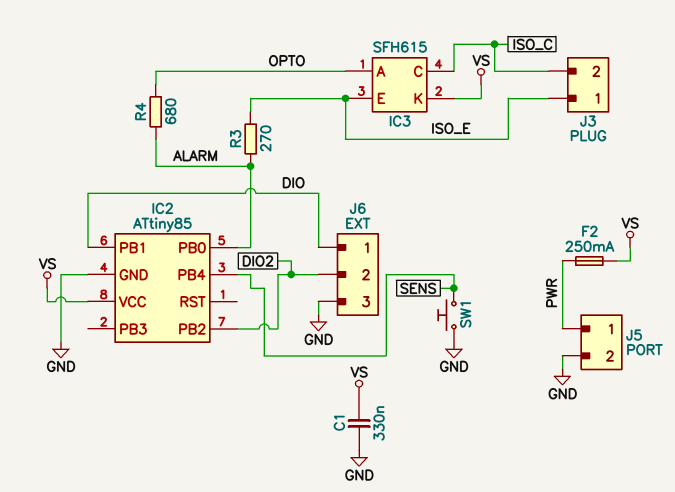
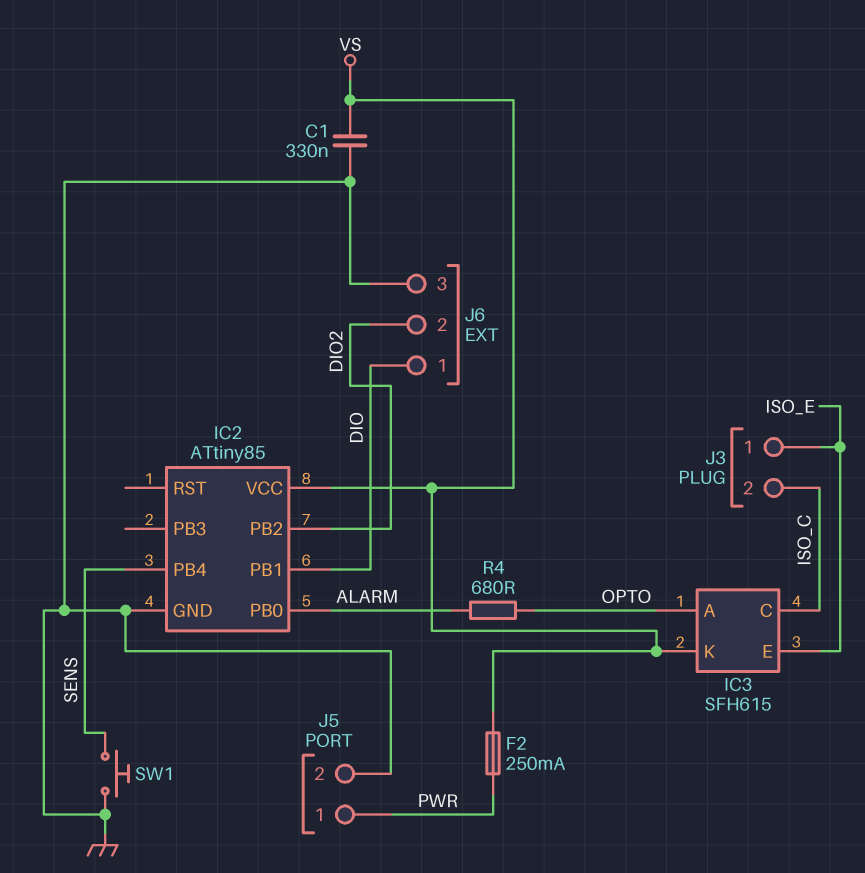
R3: 270 (ALARM, ISO_E) -> none

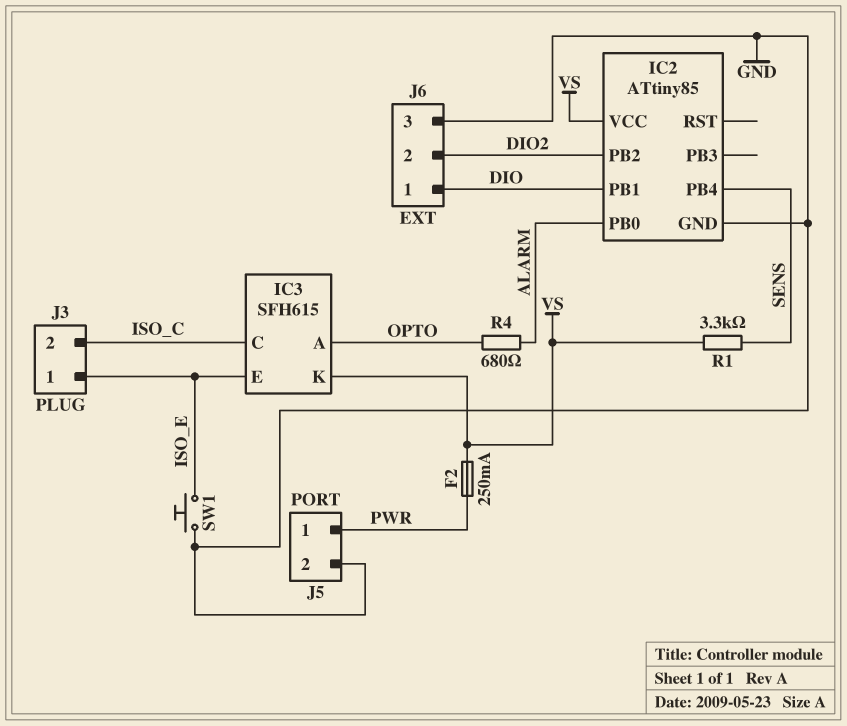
C1: 330nF (GND, VS) -> none
R1: none -> 3.3k (SENS, VS)
SW1: button (GND, SENS) -> button (GND, ISO_E)

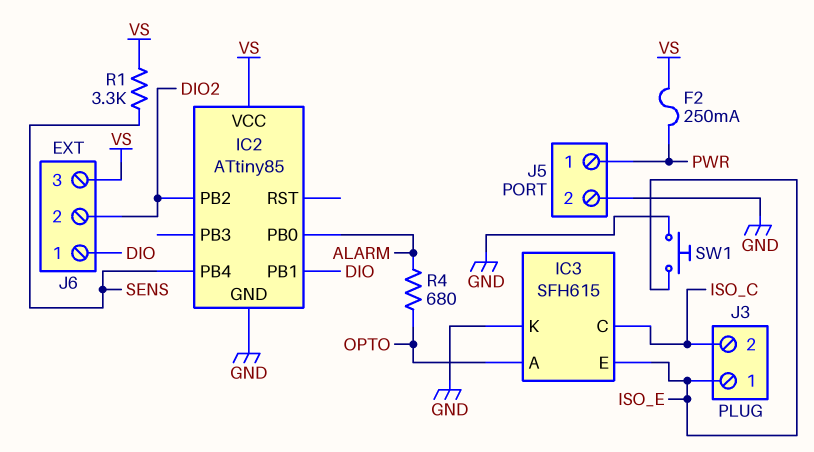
IC3 pin K: VS -> GND
J6 pin 3: GND -> VS

